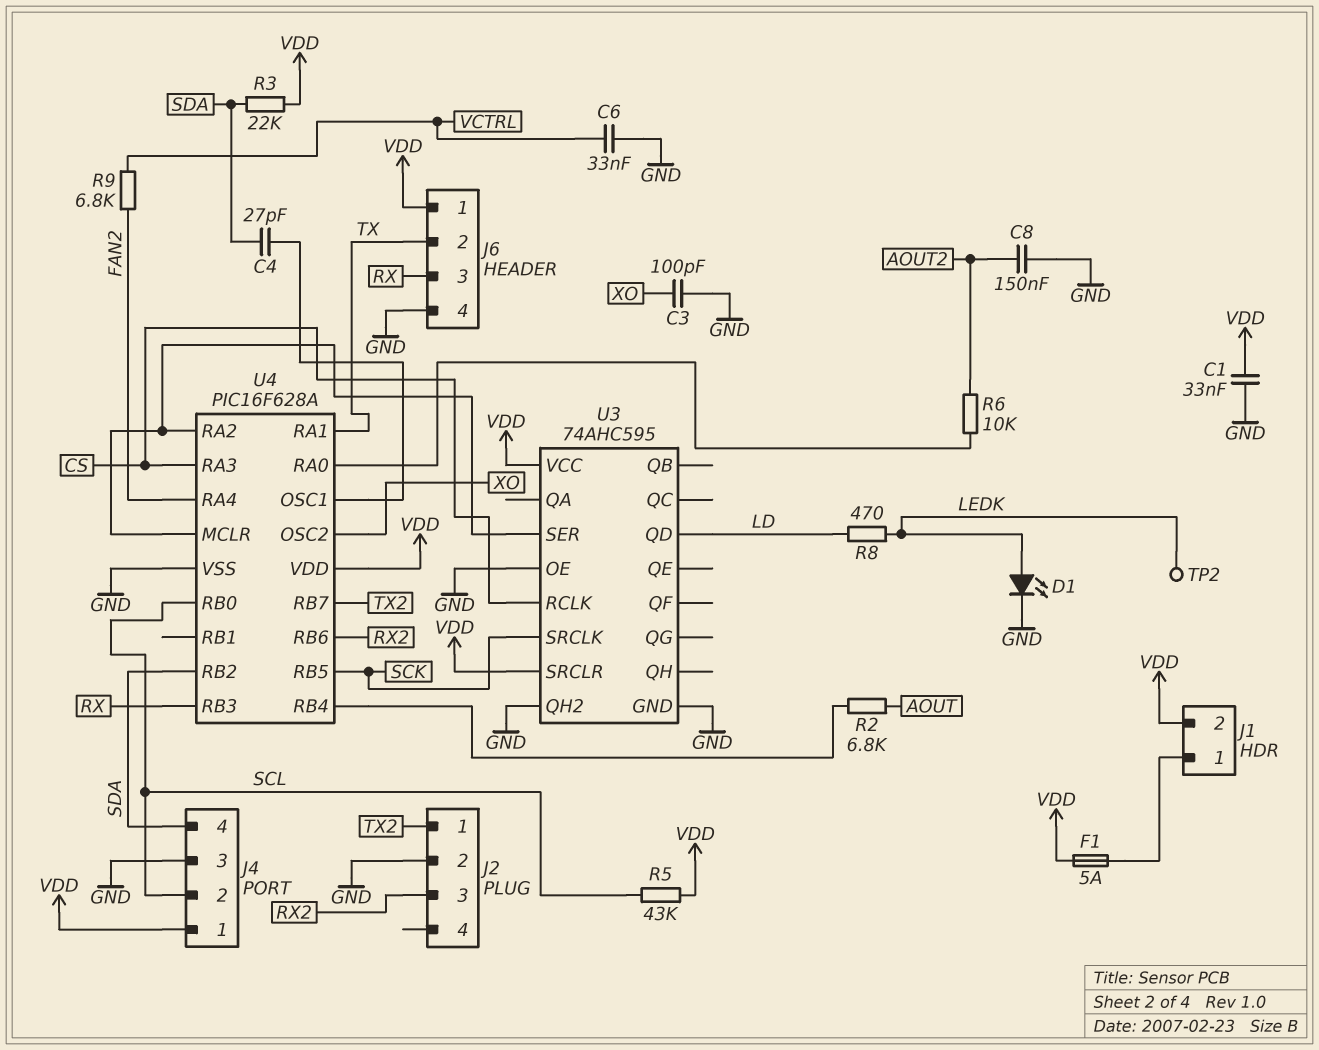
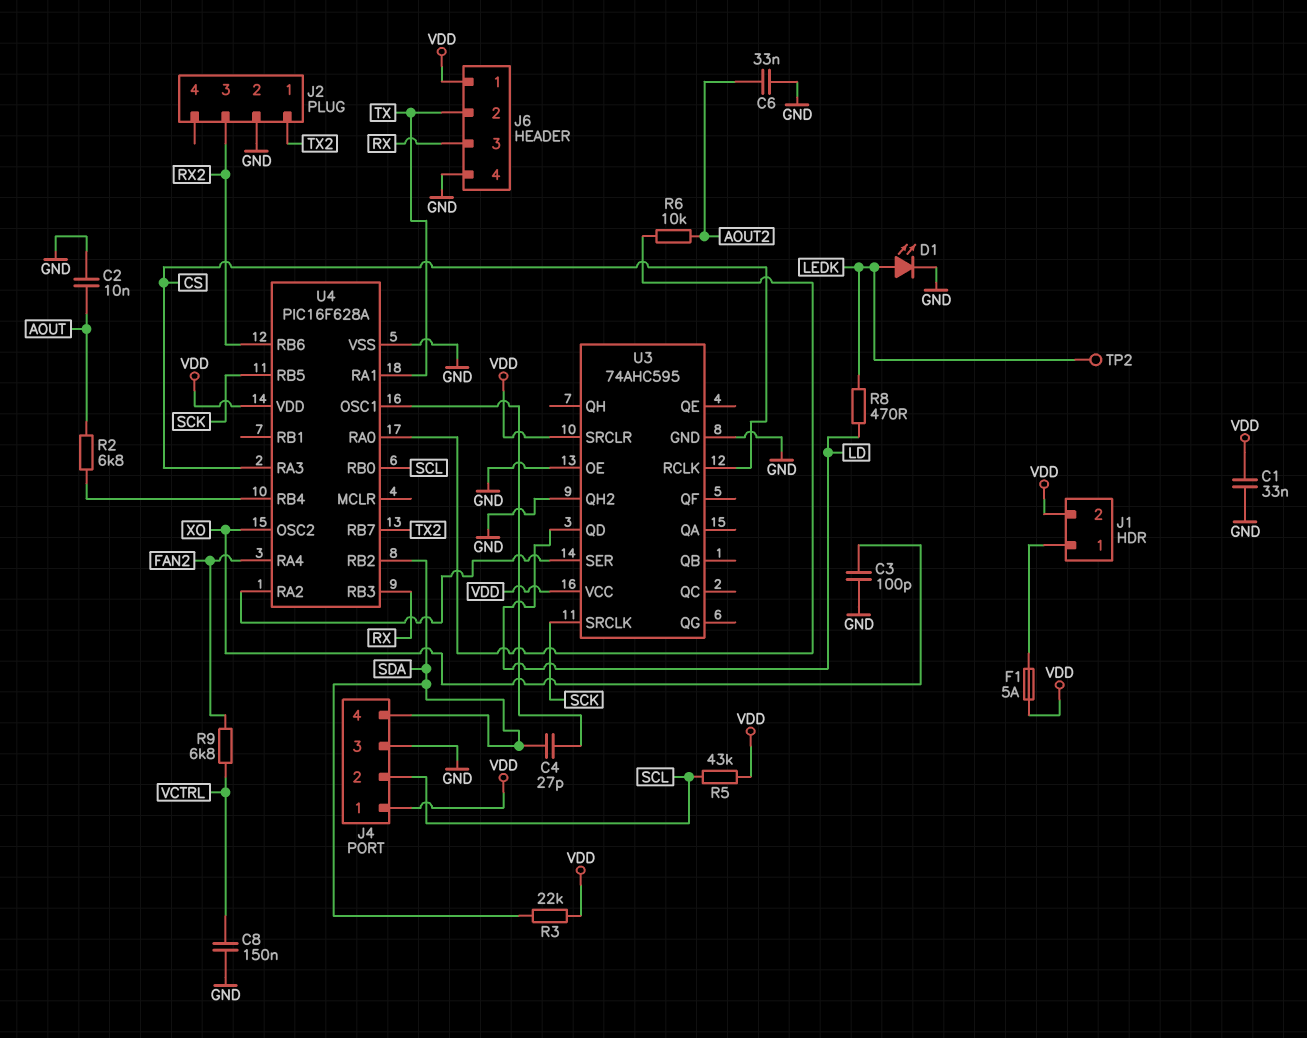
C2: none -> 10nF (AOUT, GND)
C6: 33nF (GND, VCTRL) -> 33nF (AOUT2, GND)
C8: 150nF (AOUT2, GND) -> 150nF (GND, VCTRL)
U4 pin MCLR: U3/SER -> none

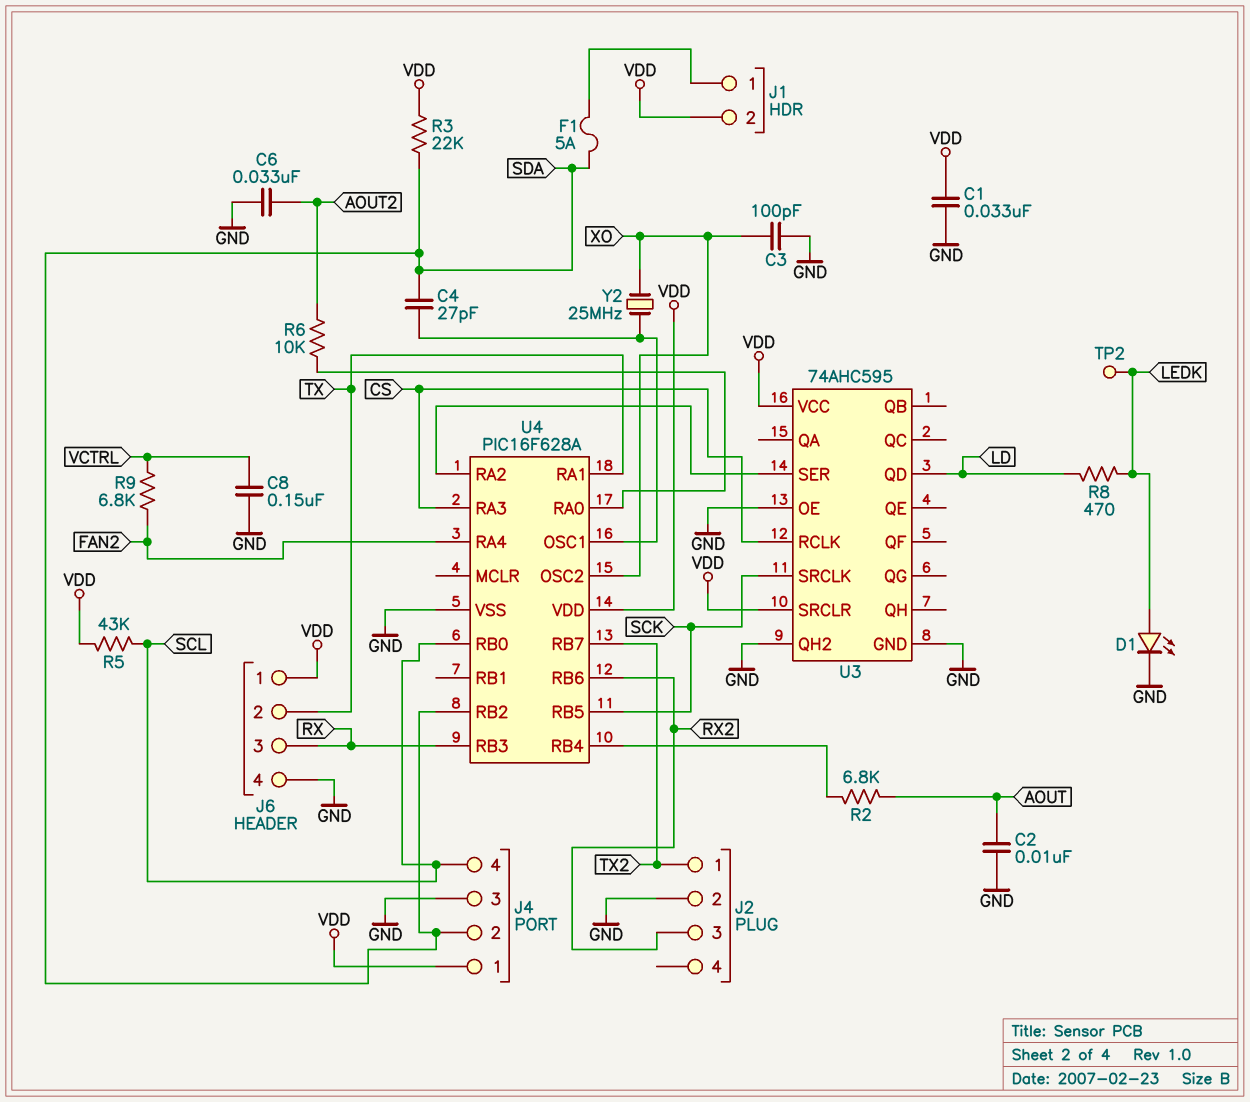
F1: 5A (J1/1, VDD) -> 5A (J1/1, SDA)
J4 pin 2: SCL -> SDA
J4 pin 4: SDA -> SCL
Y2: none -> 25MHz (U4/OSC1, XO)

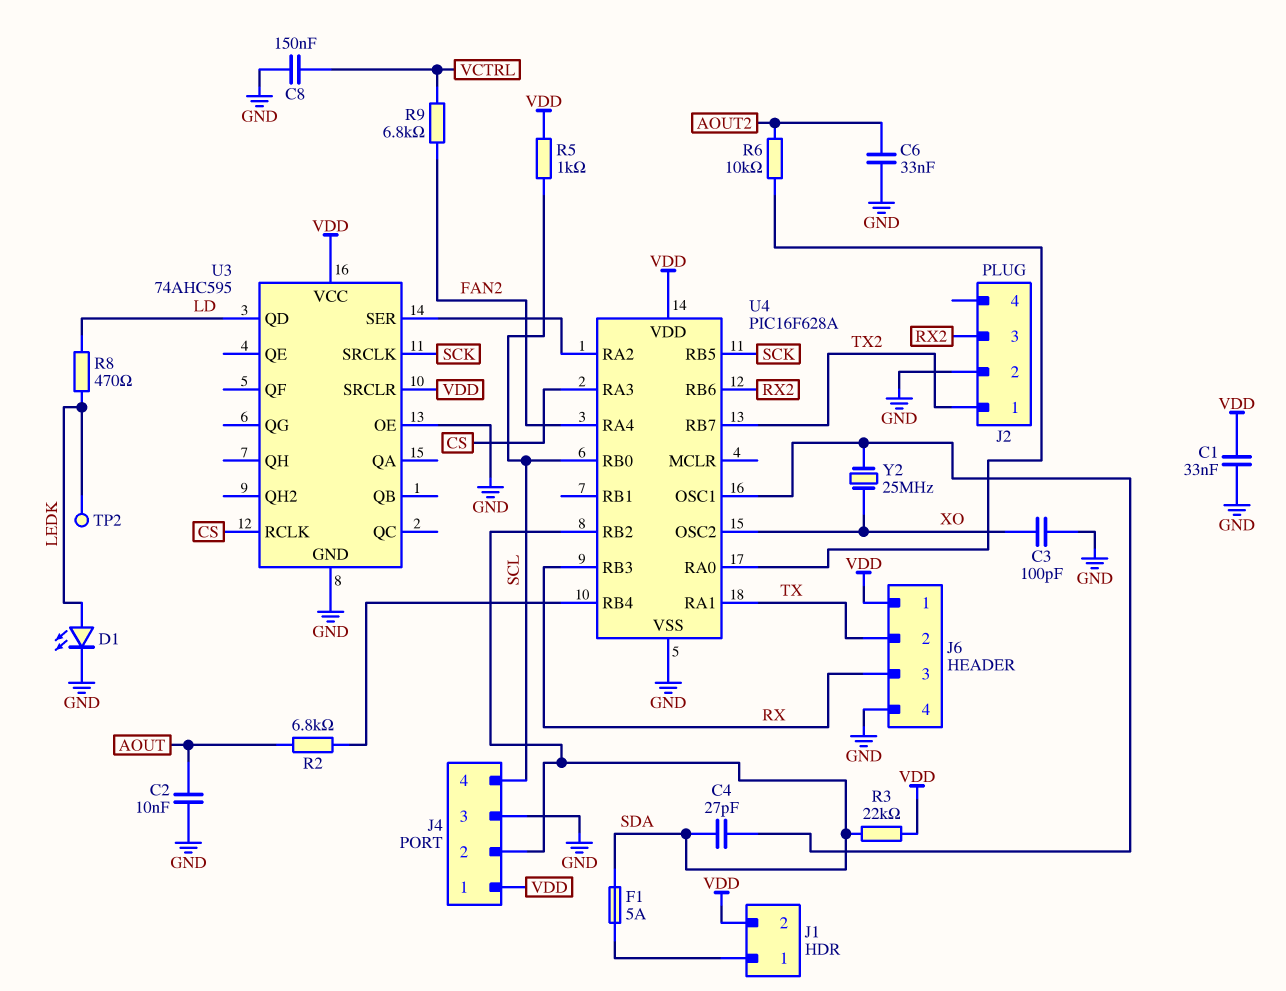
R5: 43k (SCL, VDD) -> 1k (SCL, VDD)
U3 pin QH2: GND -> none

